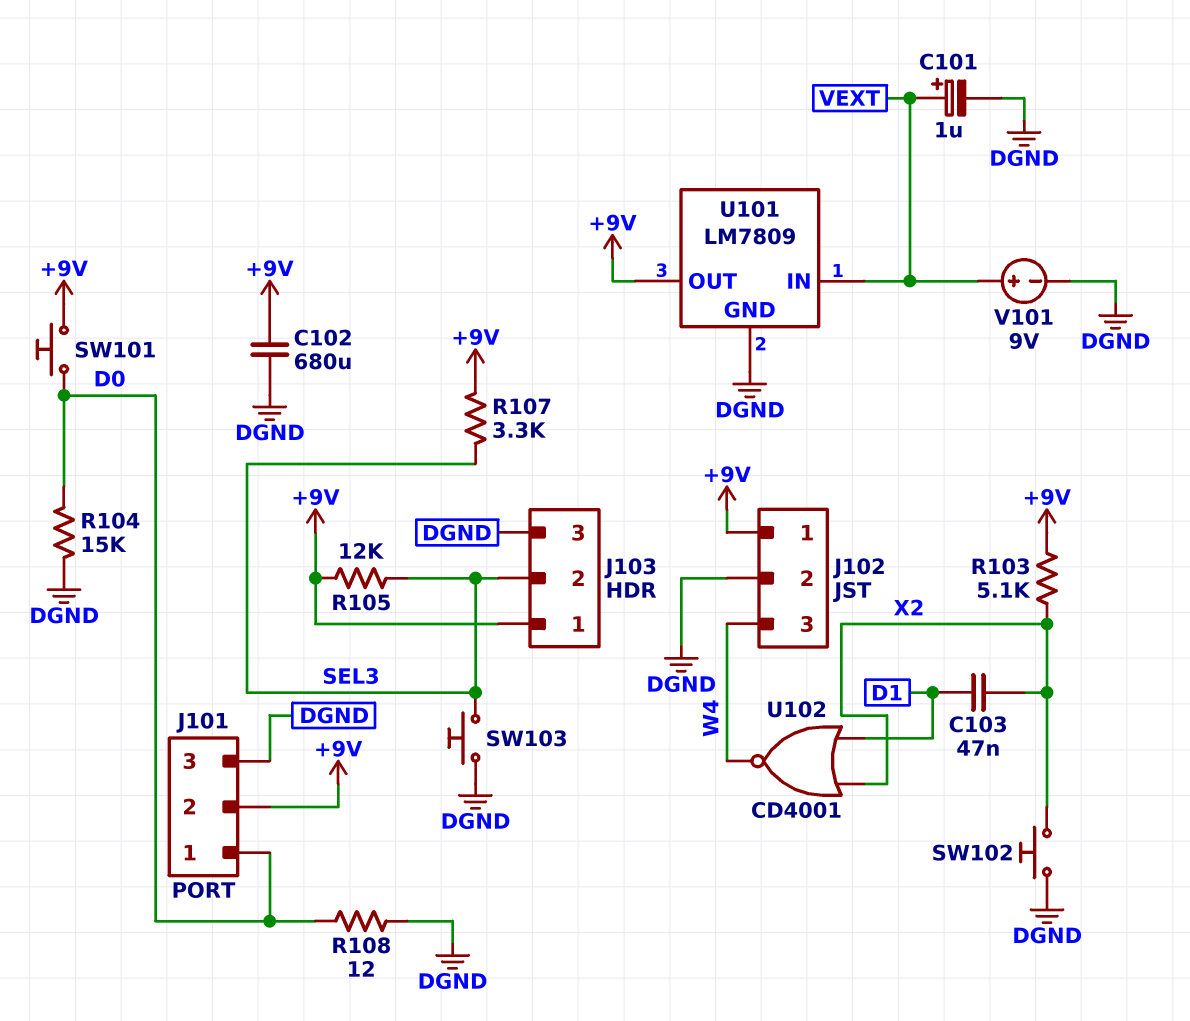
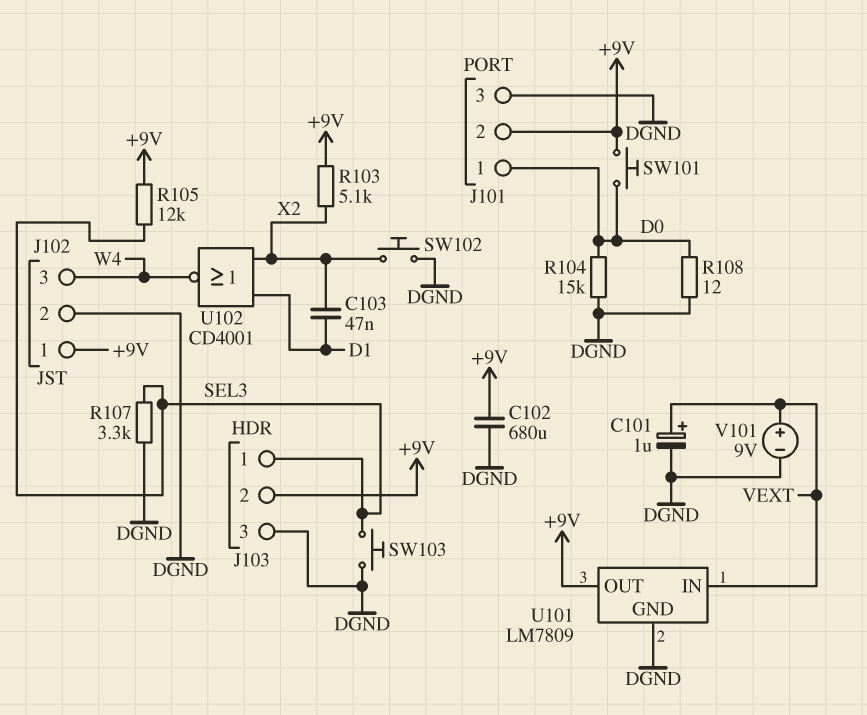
J103 pin 1: +9V -> SEL3
J103 pin 2: SEL3 -> +9V
R107: 3.3k (+9V, SEL3) -> 3.3k (DGND, SEL3)

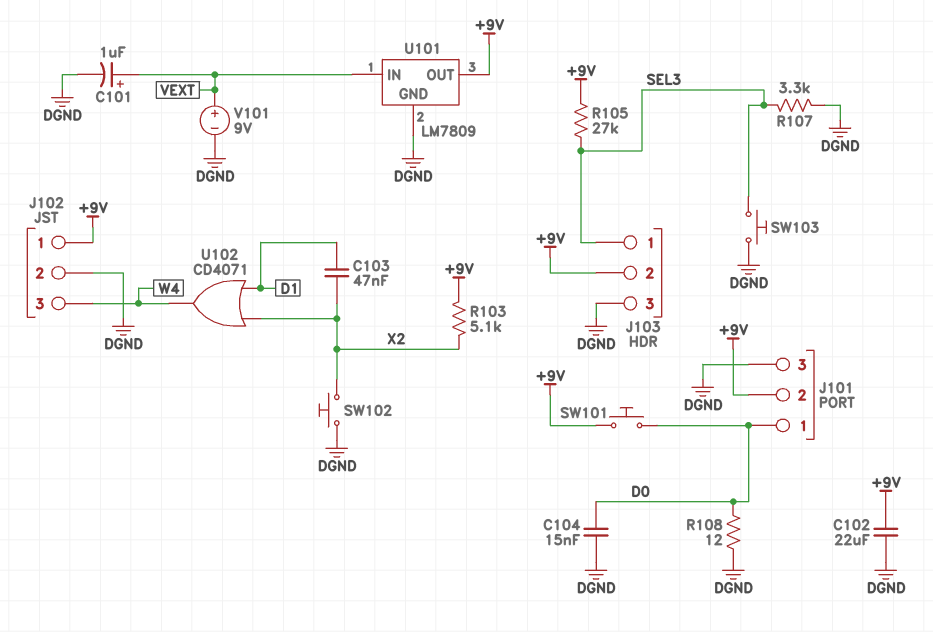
C102: 680uF (+9V, DGND) -> 22uF (+9V, DGND)
C104: none -> 15nF (D0, DGND)
R104: 15k (D0, DGND) -> none
R105: 12k (+9V, SEL3) -> 27k (+9V, SEL3)
U102: NOR CD4001 (in D1, in X2, out W4) -> OR CD4071 (in D1, in X2, out W4)

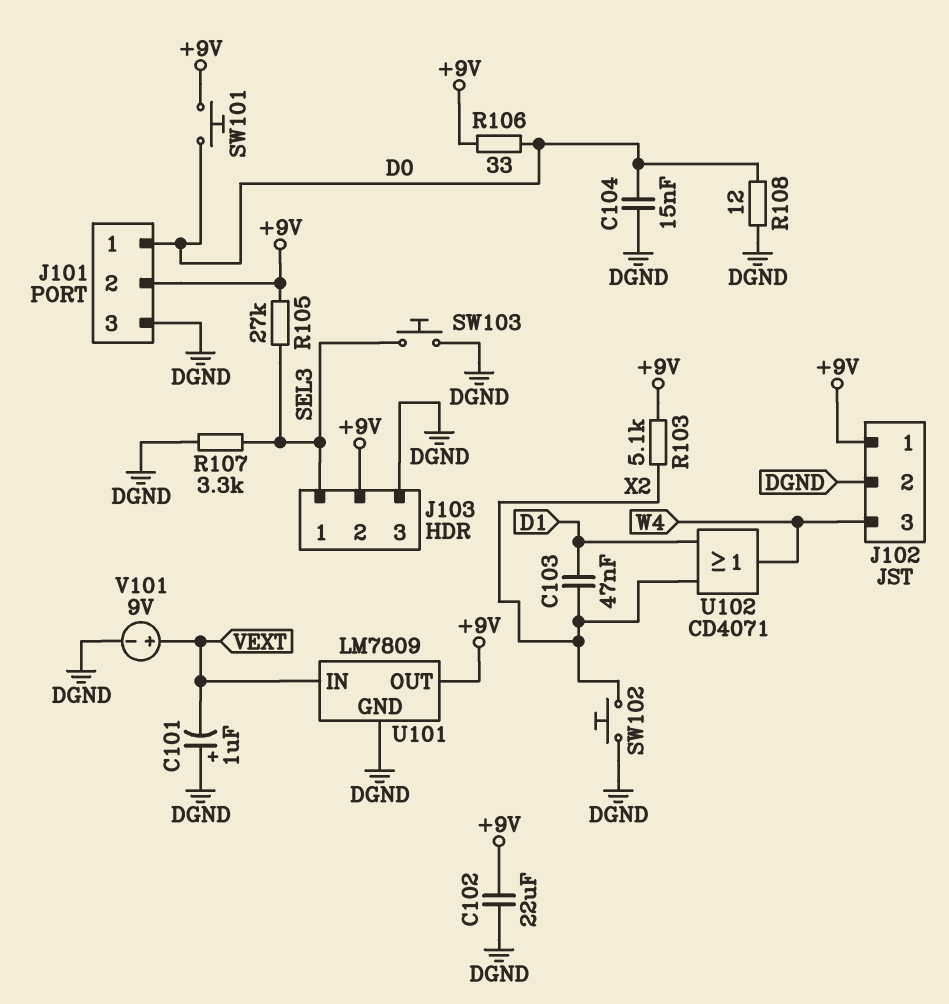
C101: 1uF (plus VEXT, minus DGND) -> 1uF (plus DGND, minus VEXT)
R106: none -> 33 (+9V, D0)

